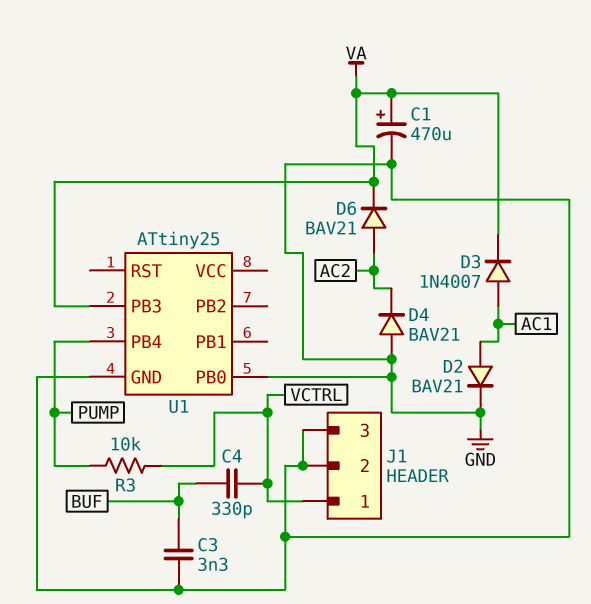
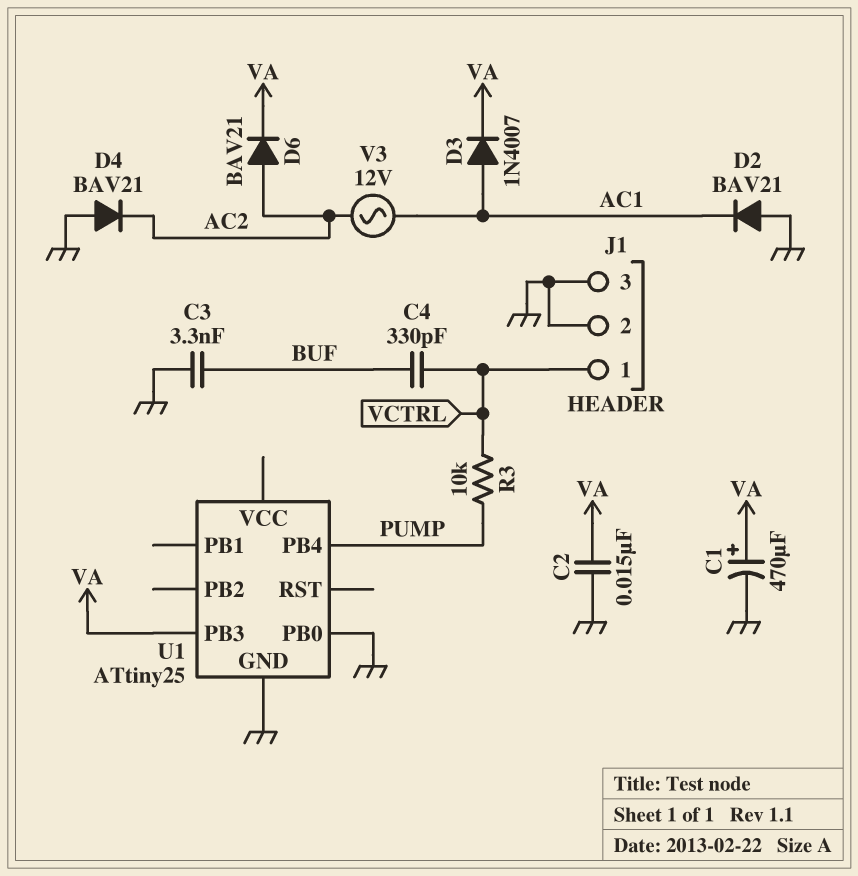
C2: none -> 15nF (GND, VA)
D2: diode BAV21 (A AC1, K GND) -> diode BAV21 (A GND, K AC1)
V3: none -> AC 12V (AC1, AC2)

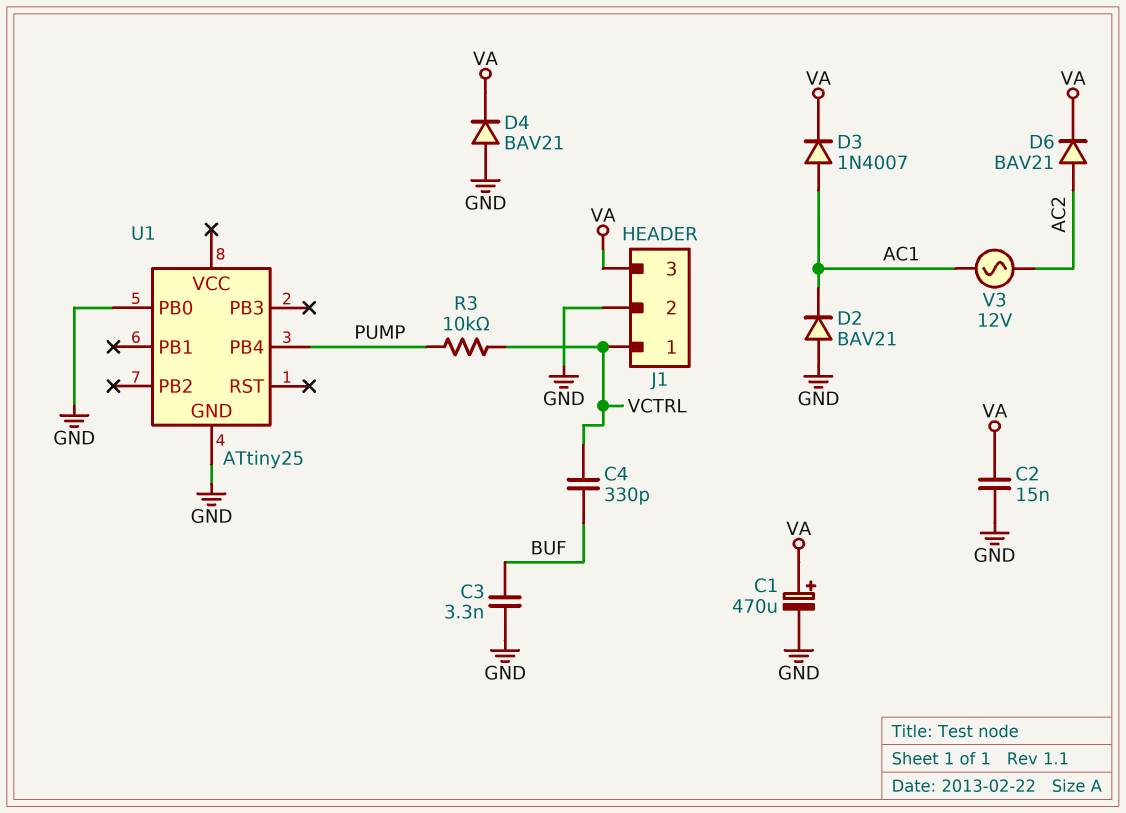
D4: diode BAV21 (A GND, K AC2) -> diode BAV21 (A GND, K VA)
J1 pin 3: GND -> VA
U1 pin PB3: VA -> none

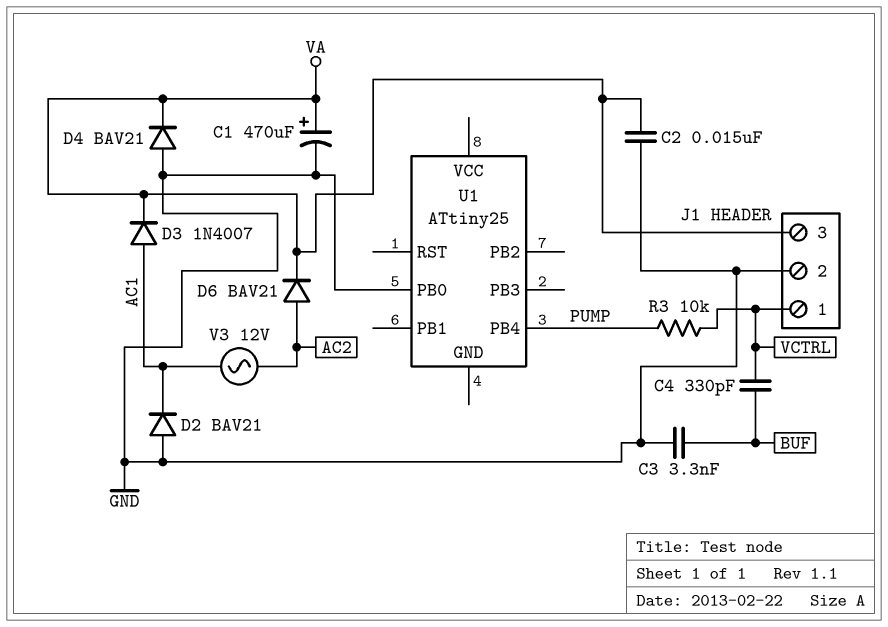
U1 pin GND: GND -> none

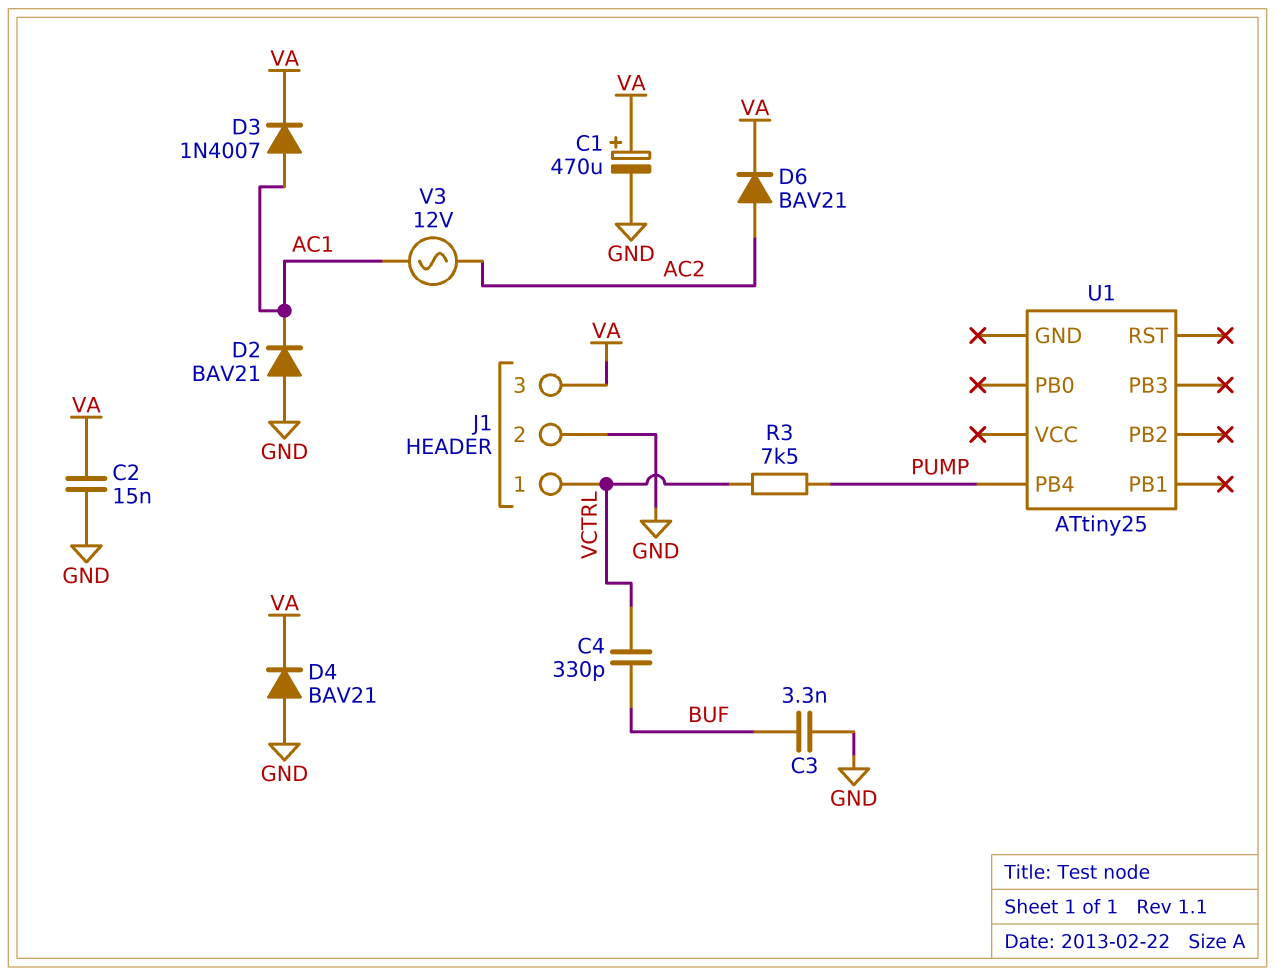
R3: 10k (PUMP, VCTRL) -> 7.5k (PUMP, VCTRL)
U1 pin PB0: GND -> none

